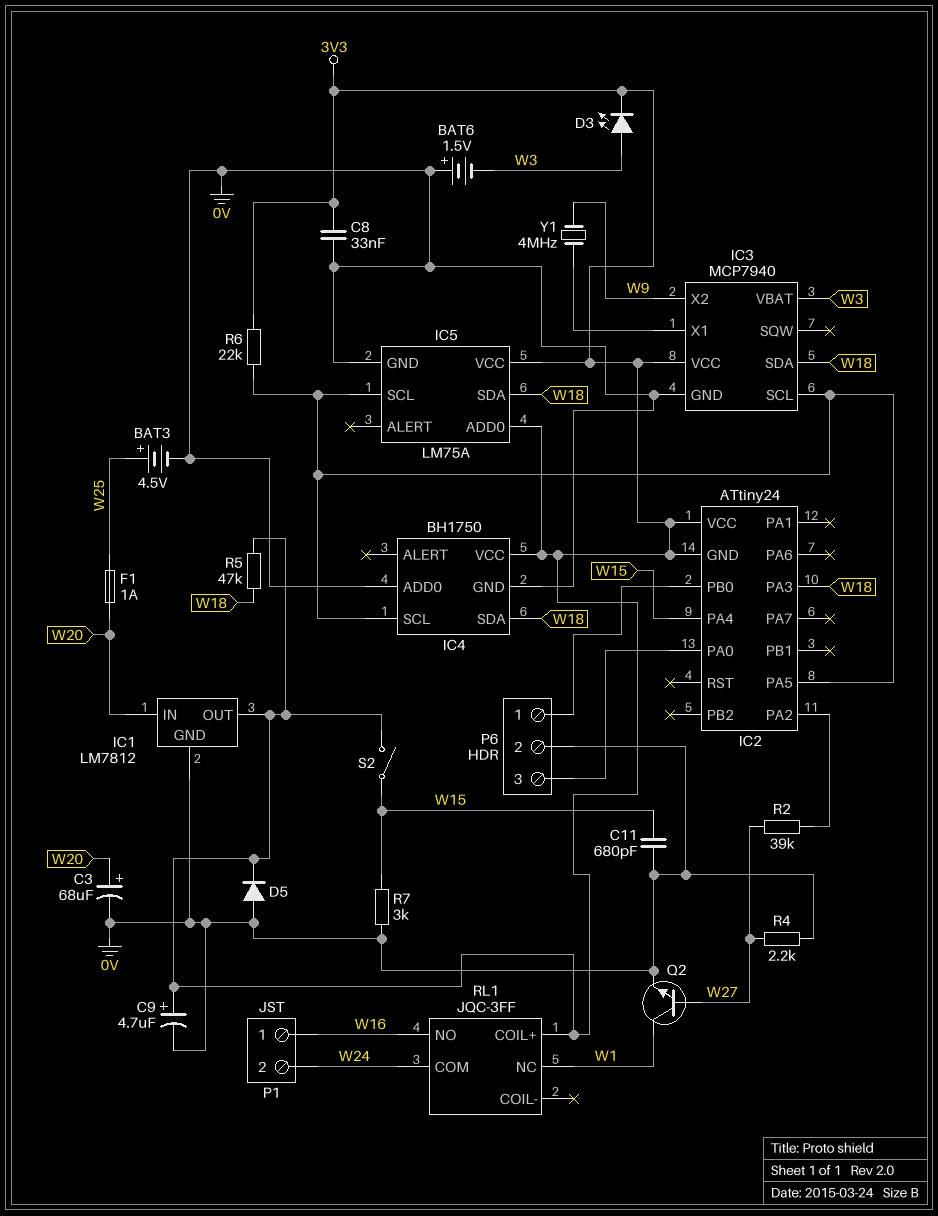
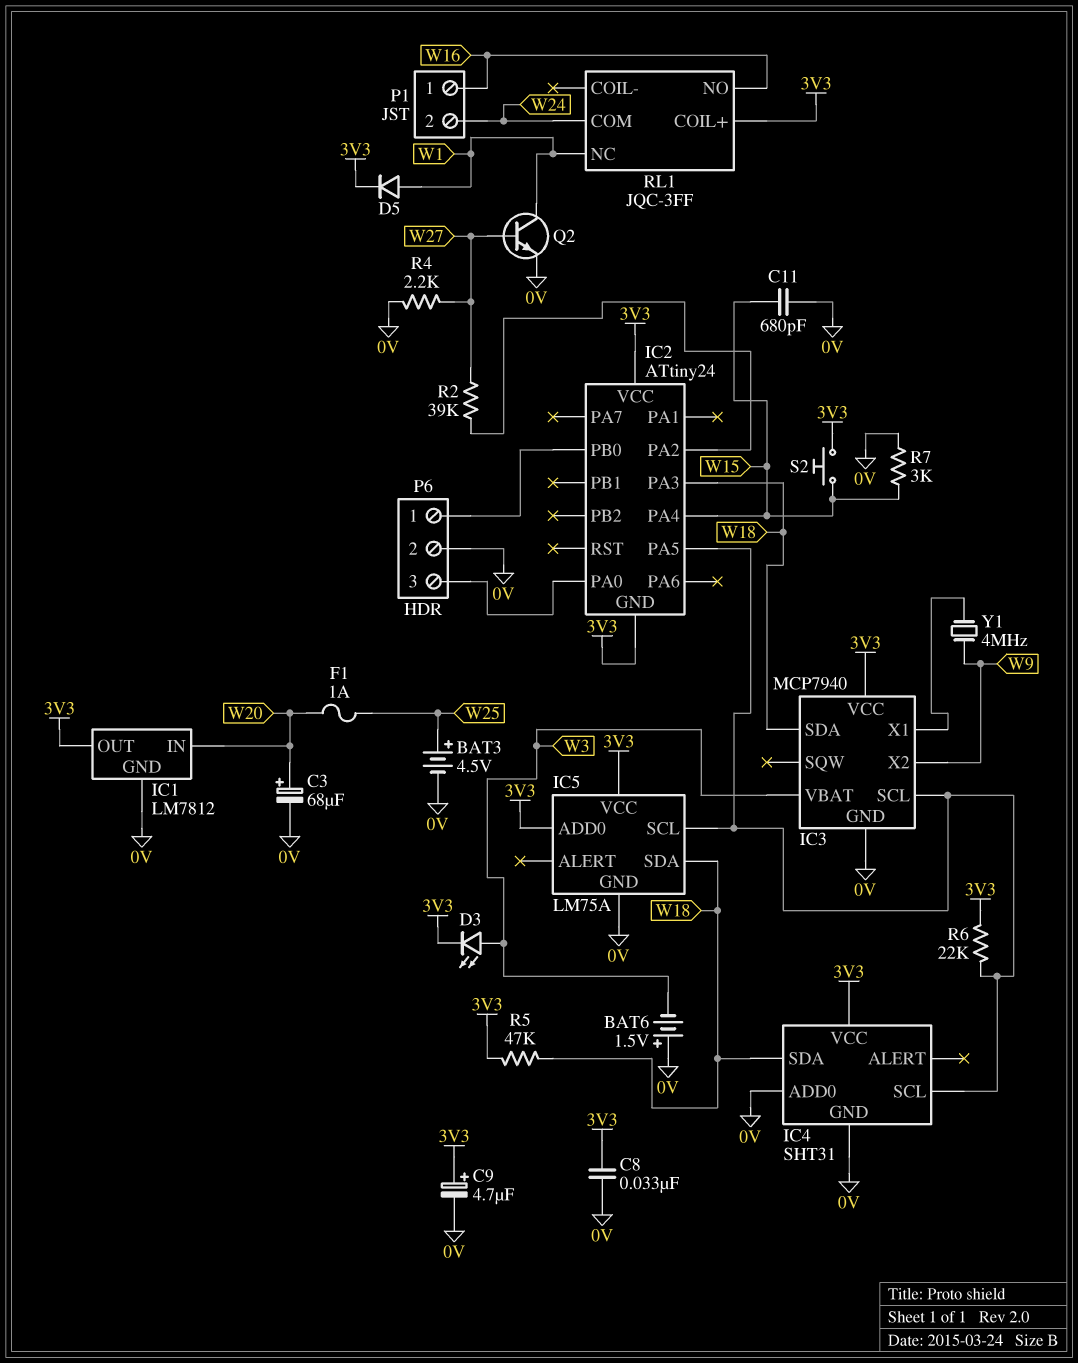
D5: diode (A 0V, K 3V3) -> diode (A W1, K 3V3)
IC4: BH1750 -> SHT31
S2: switch (3V3, W15) -> button (3V3, W15)

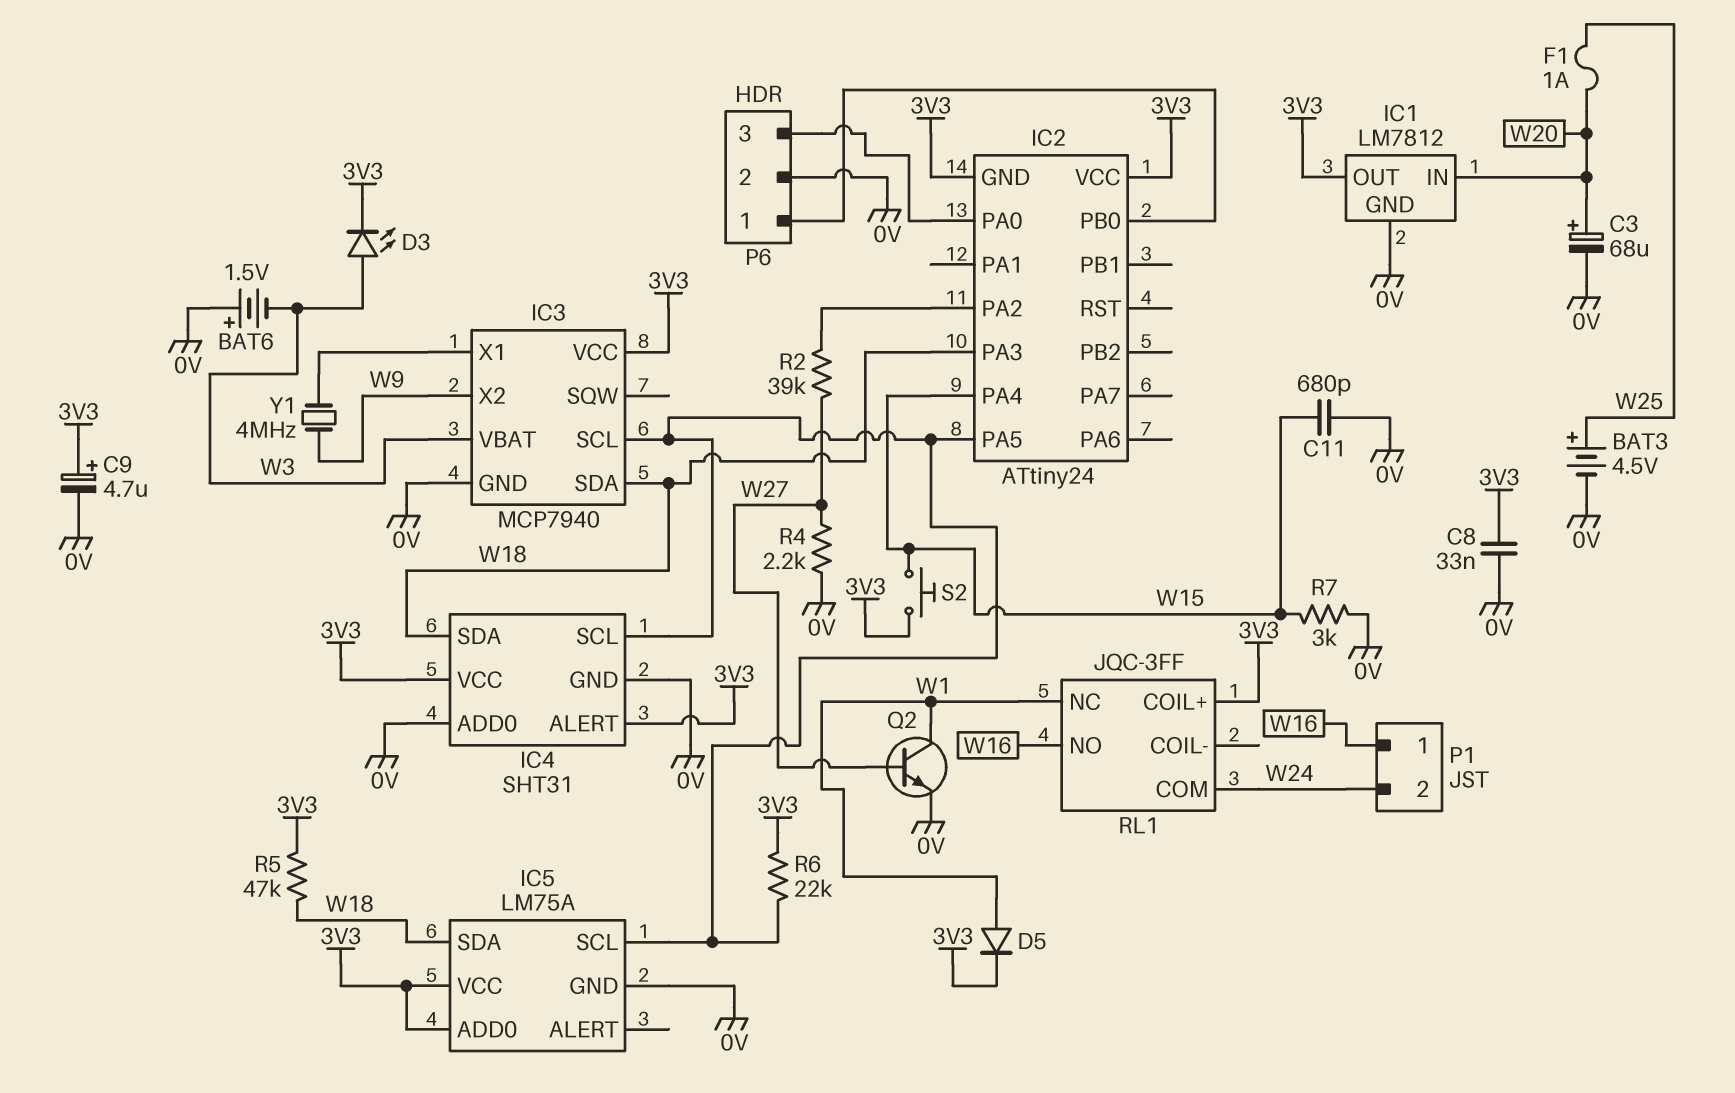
IC4 pin ALERT: none -> 3V3

